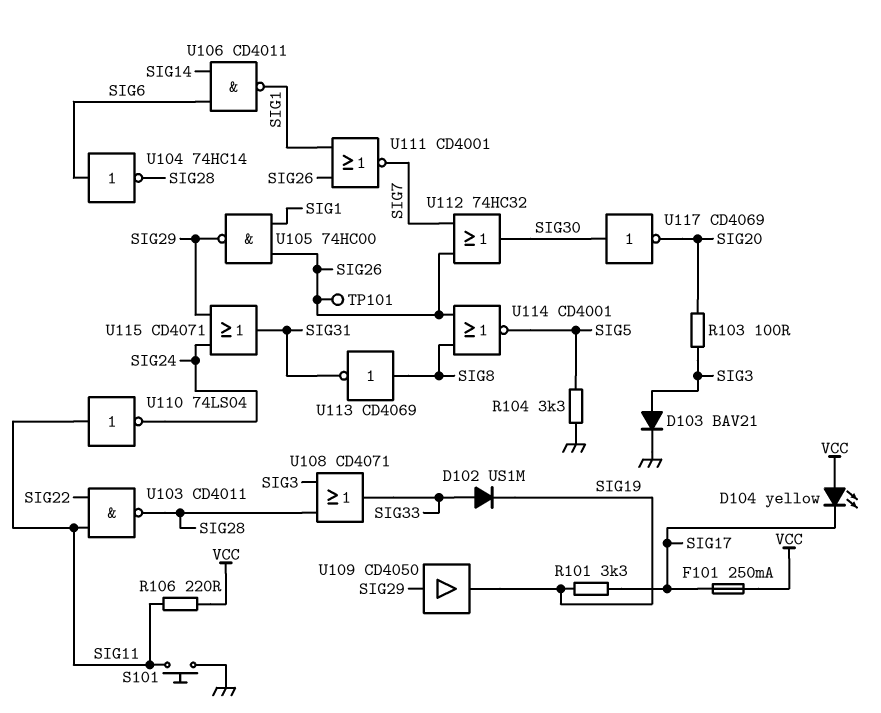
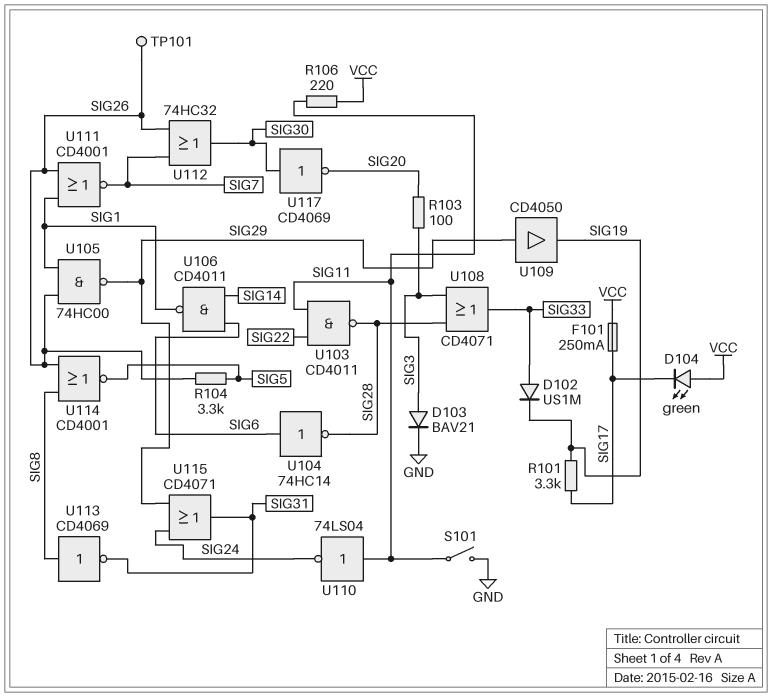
D104: LED yellow (A VCC, K SIG17) -> LED green (A VCC, K SIG17)
R104: 3.3k (GND, SIG5) -> 3.3k (SIG5, SIG26)
S101: button (GND, SIG11) -> switch (GND, SIG11)

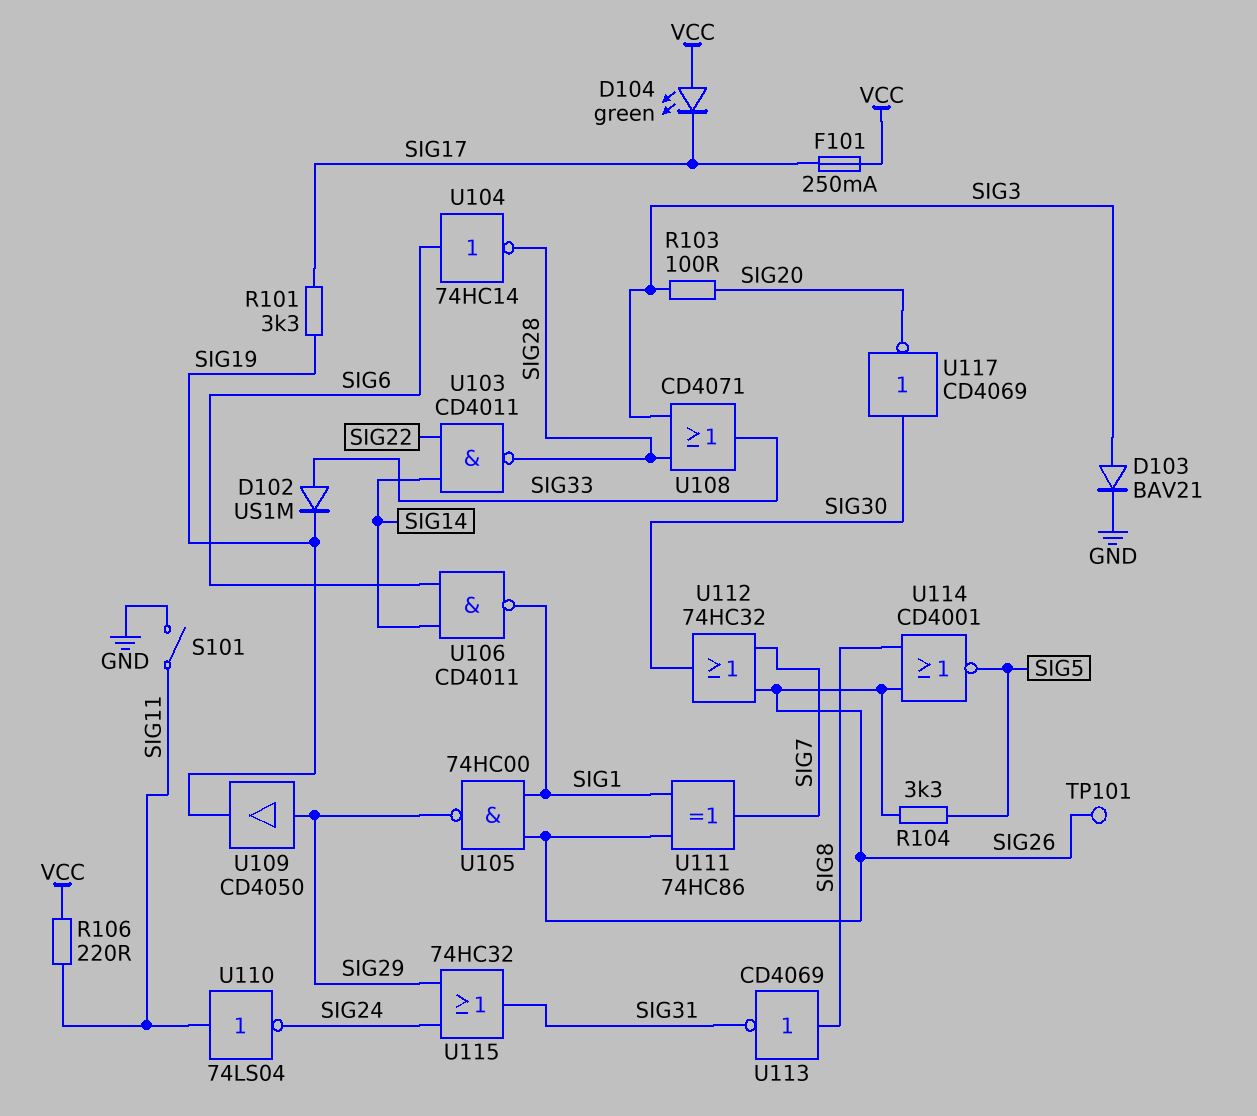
U103: NAND CD4011 (in SIG11, in SIG22, out SIG28) -> NAND CD4011 (in SIG14, in SIG22, out SIG28)
U111: NOR CD4001 (in SIG1, in SIG26, out SIG7) -> XOR 74HC86 (in SIG1, in SIG26, out SIG7)
U115: OR CD4071 (in SIG24, in SIG29, out SIG31) -> OR 74HC32 (in SIG24, in SIG29, out SIG31)

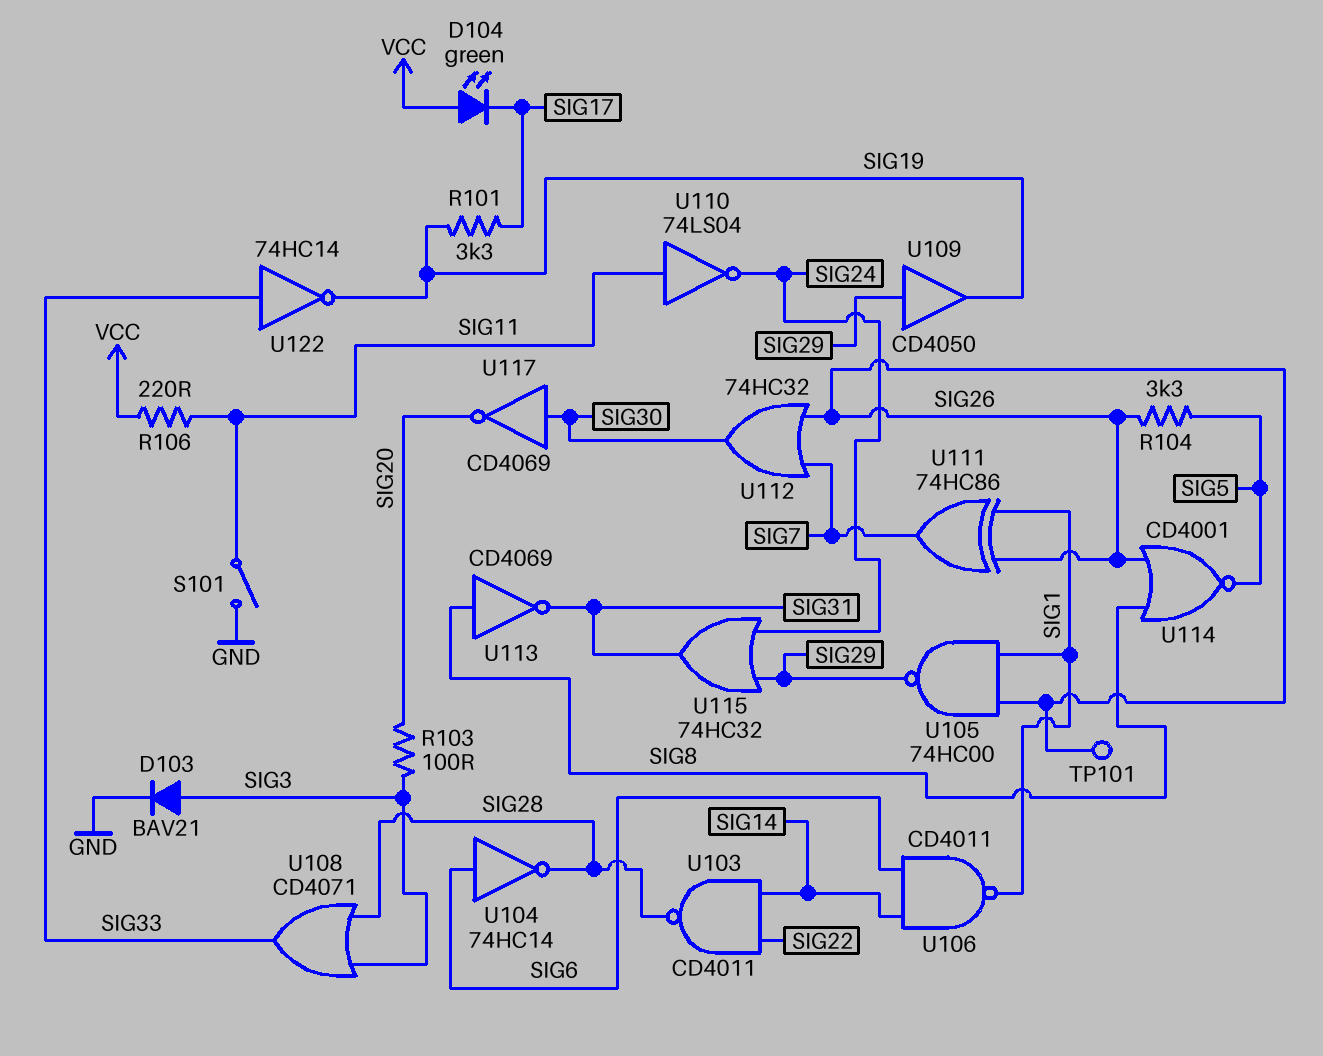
D102: diode US1M (A SIG33, K SIG19) -> none
F101: 250mA (SIG17, VCC) -> none
U122: none -> NOT 74HC14 (in SIG33, out SIG19)

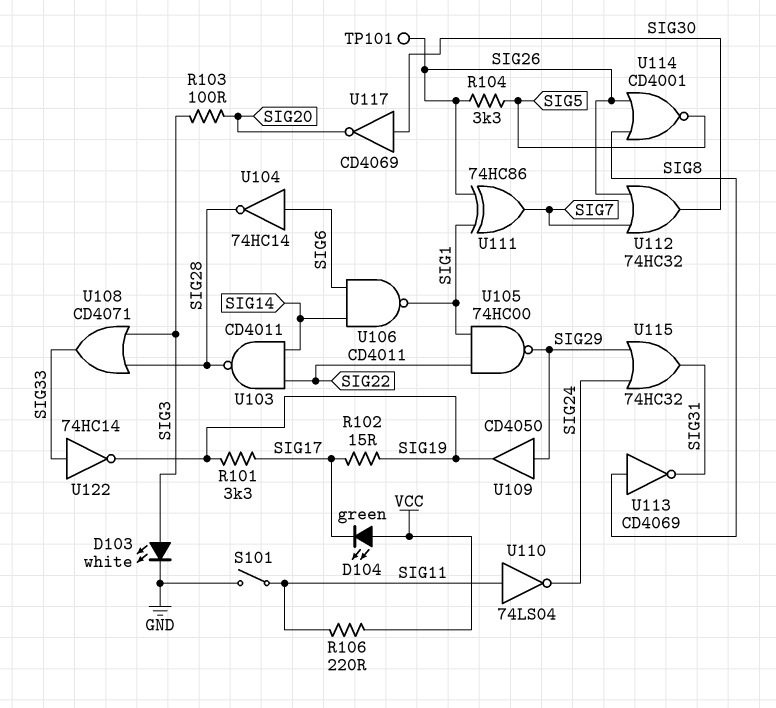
D103: diode BAV21 (A SIG3, K GND) -> LED white (A SIG3, K GND)
R102: none -> 15 (SIG17, SIG19)
U105: NAND 74HC00 (in SIG1, in SIG26, out SIG29) -> NAND 74HC00 (in SIG1, in SIG22, out SIG29)

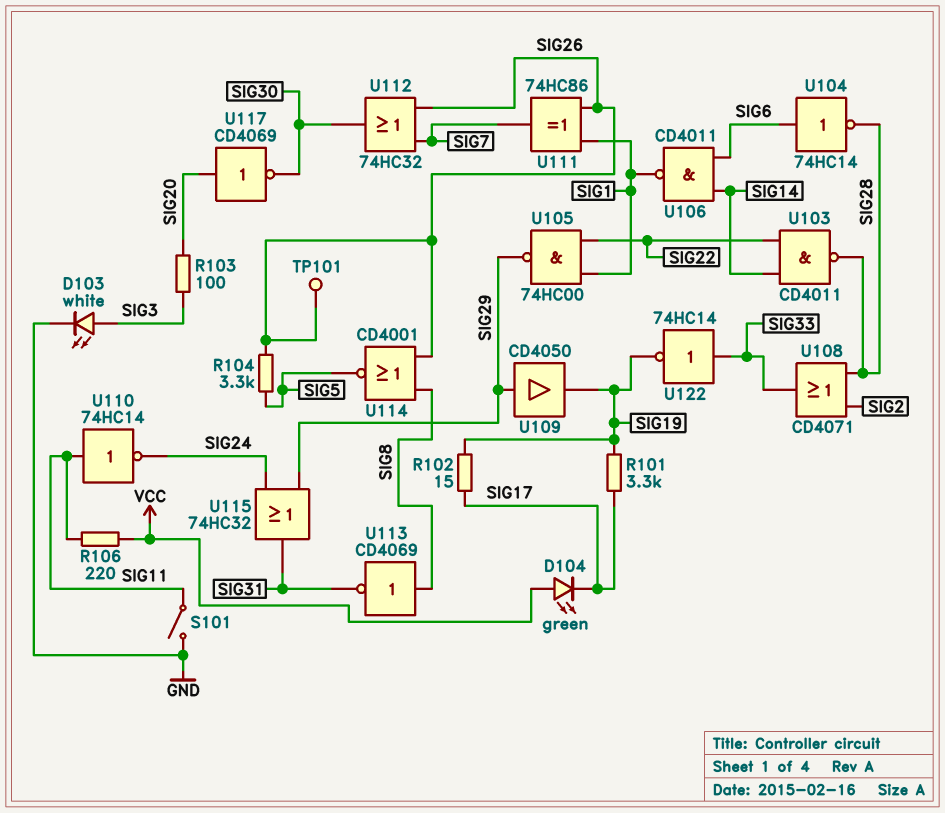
U108: OR CD4071 (in SIG3, in SIG28, out SIG33) -> OR CD4071 (in SIG2, in SIG28, out SIG33)
U110: NOT 74LS04 (in SIG11, out SIG24) -> NOT 74HC14 (in SIG11, out SIG24)
U117: NOT CD4069 (in SIG30, out SIG20) -> NOT CD4069 (in SIG20, out SIG30)

